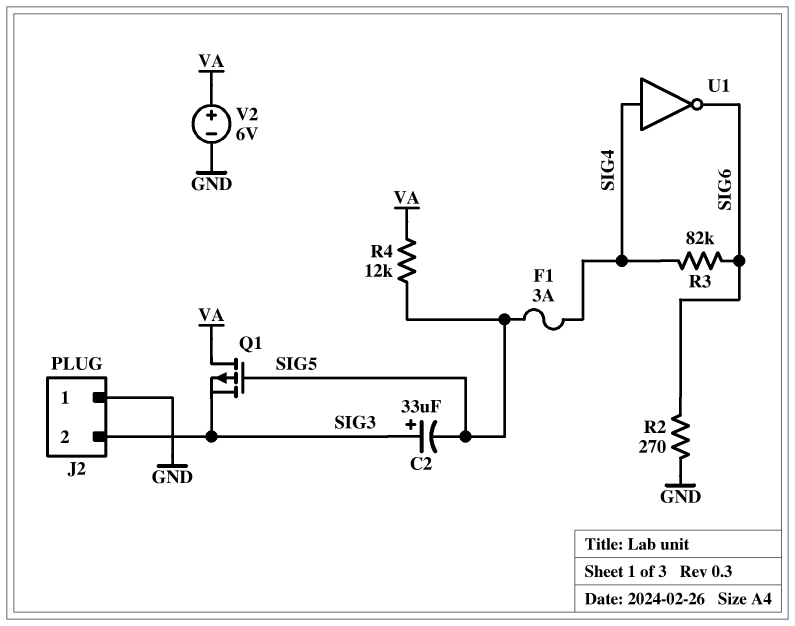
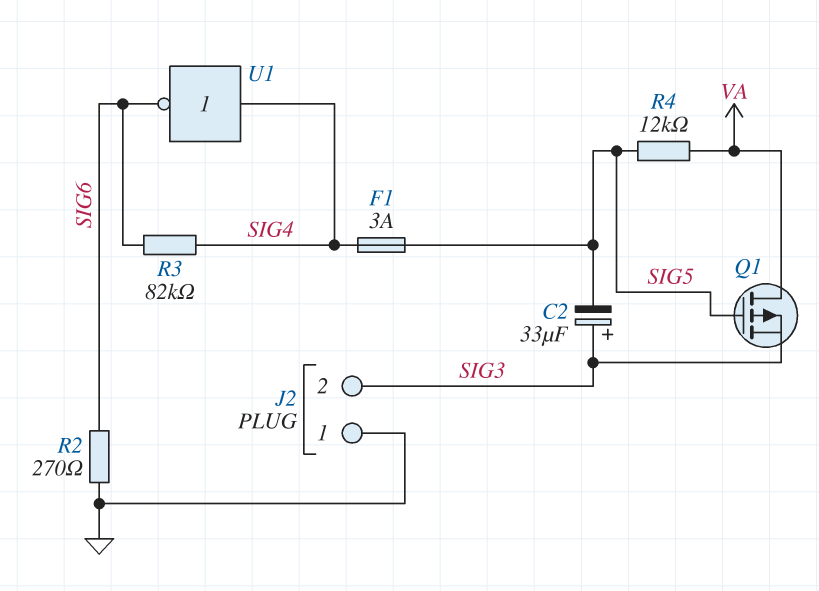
V2: 6V (plus VA, minus GND) -> none

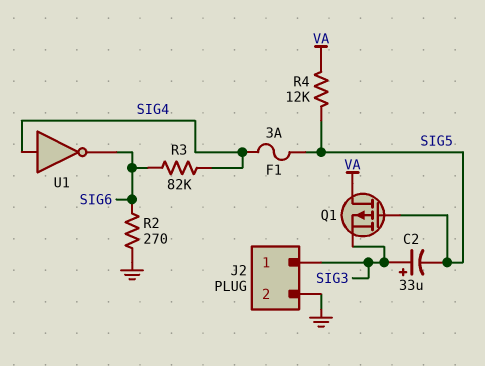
J2 pin 1: GND -> SIG3
J2 pin 2: SIG3 -> GND

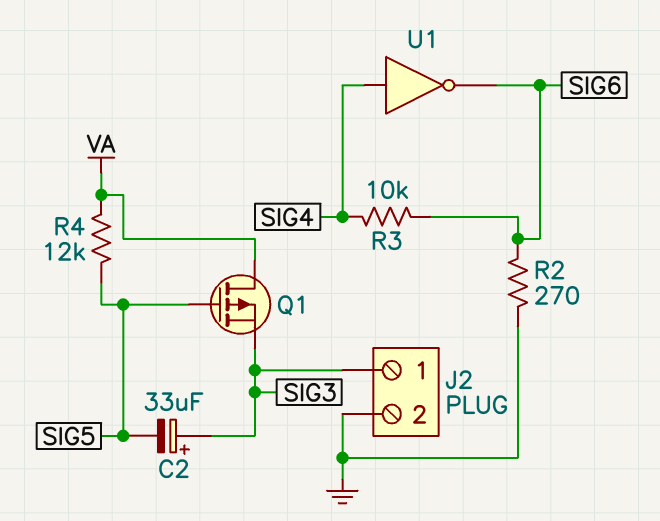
F1: 3A (SIG4, SIG5) -> none
R3: 82k (SIG4, SIG6) -> 10k (SIG4, SIG6)

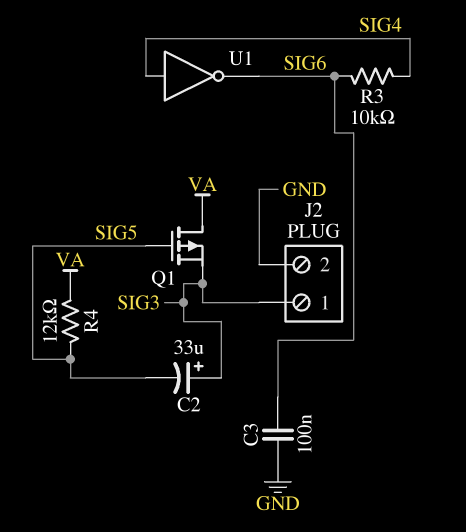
C3: none -> 100nF (GND, SIG6)
R2: 270 (GND, SIG6) -> none

